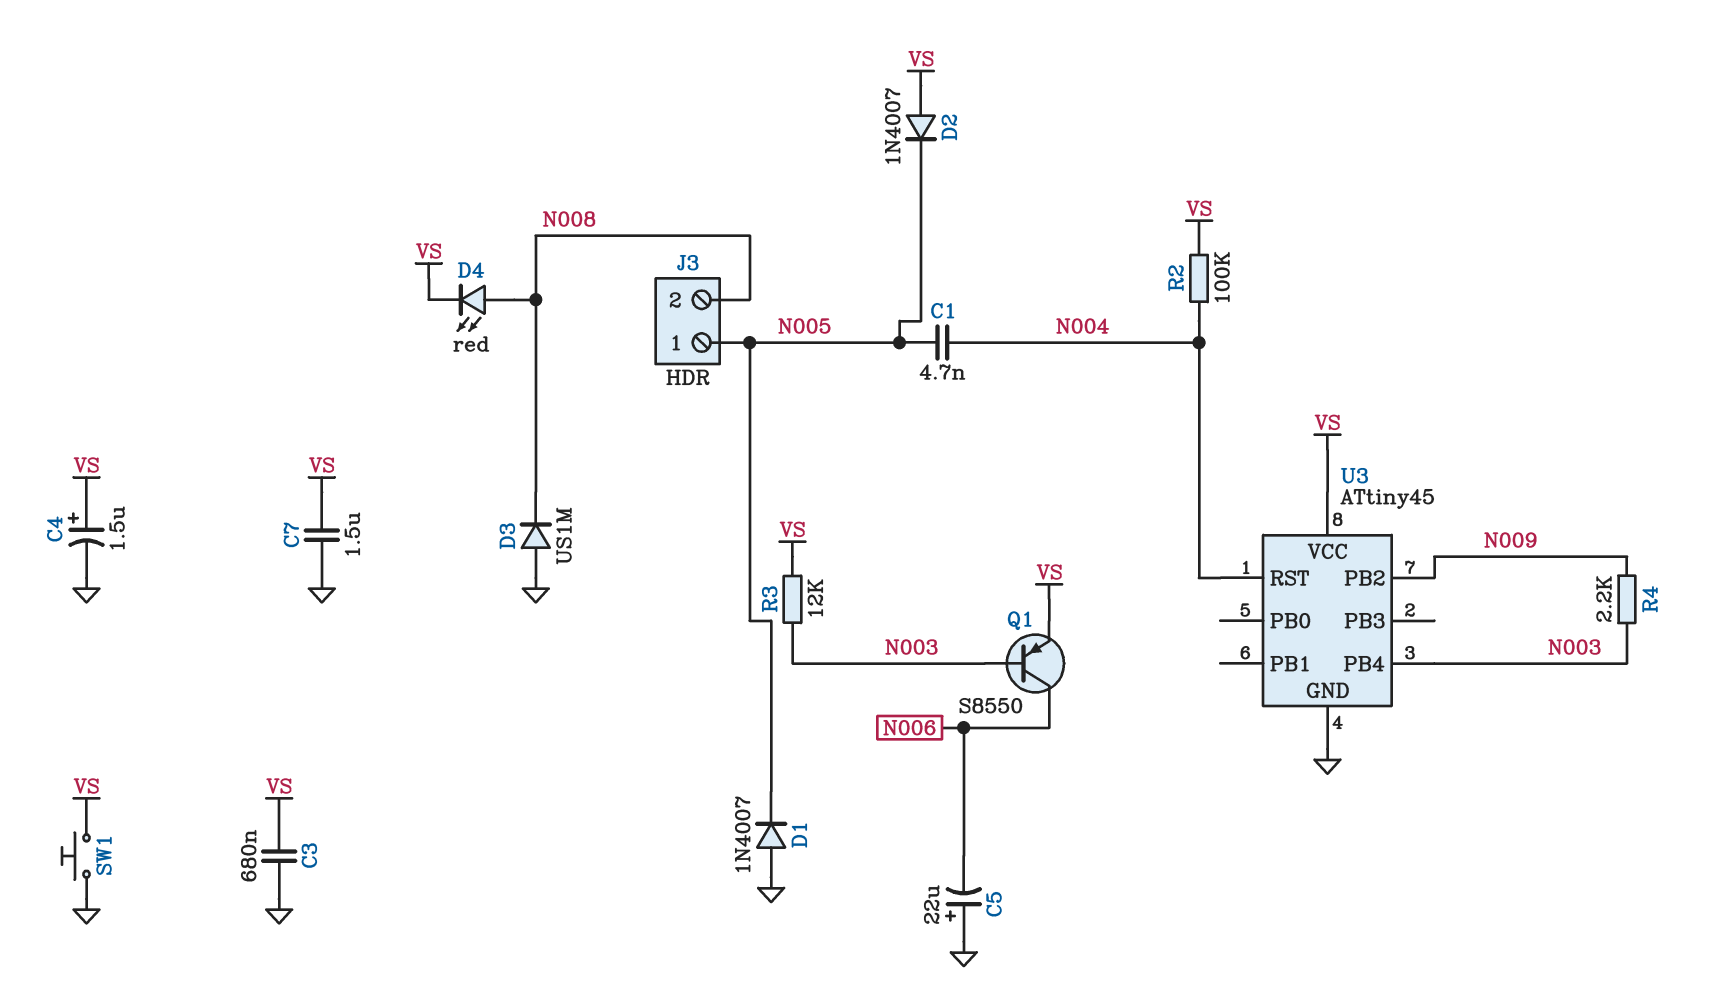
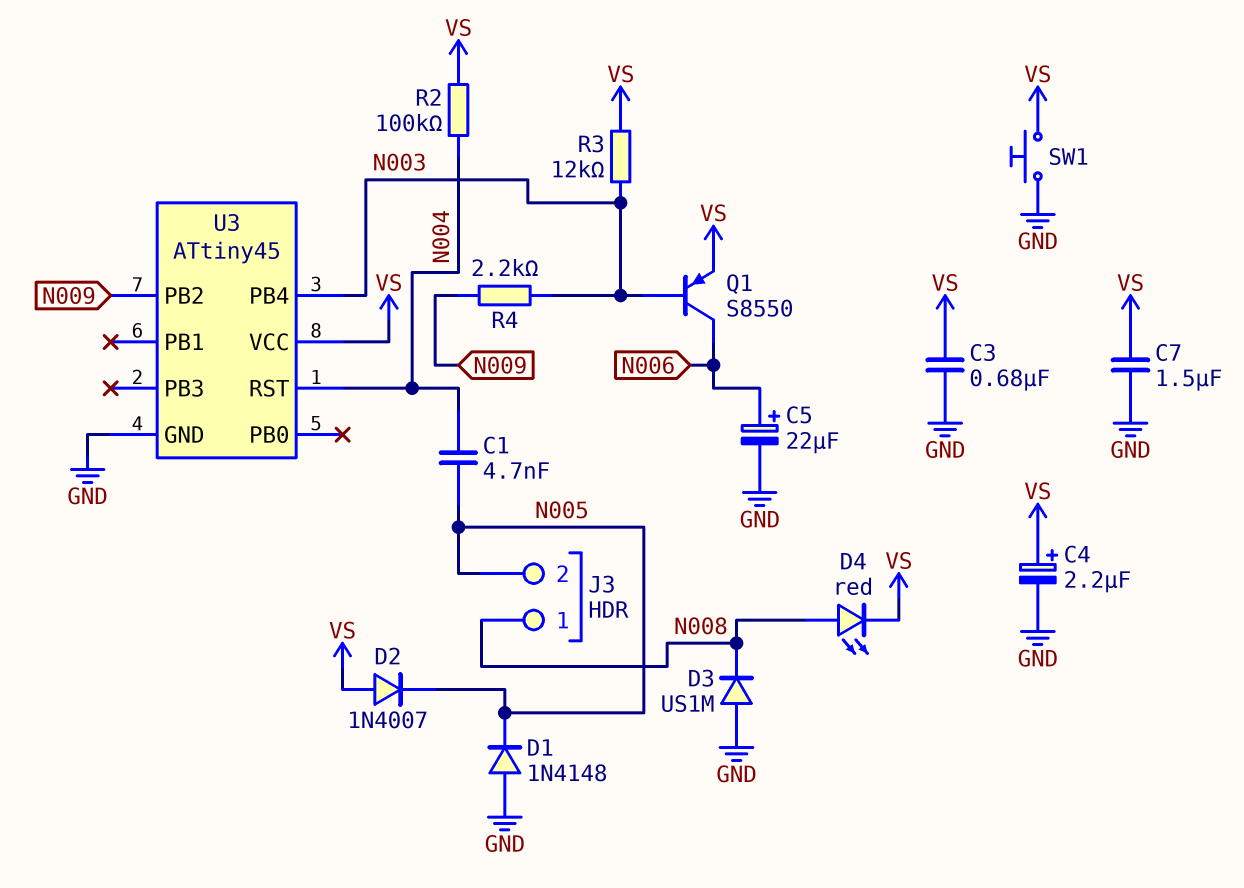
C4: 1.5uF (plus VS, minus GND) -> 2.2uF (plus VS, minus GND)
C5: 22uF (plus GND, minus N006) -> 22uF (plus N006, minus GND)
D1: diode 1N4007 (A GND, K N005) -> diode 1N4148 (A GND, K N005)
J3 pin 1: N005 -> N008
J3 pin 2: N008 -> N005

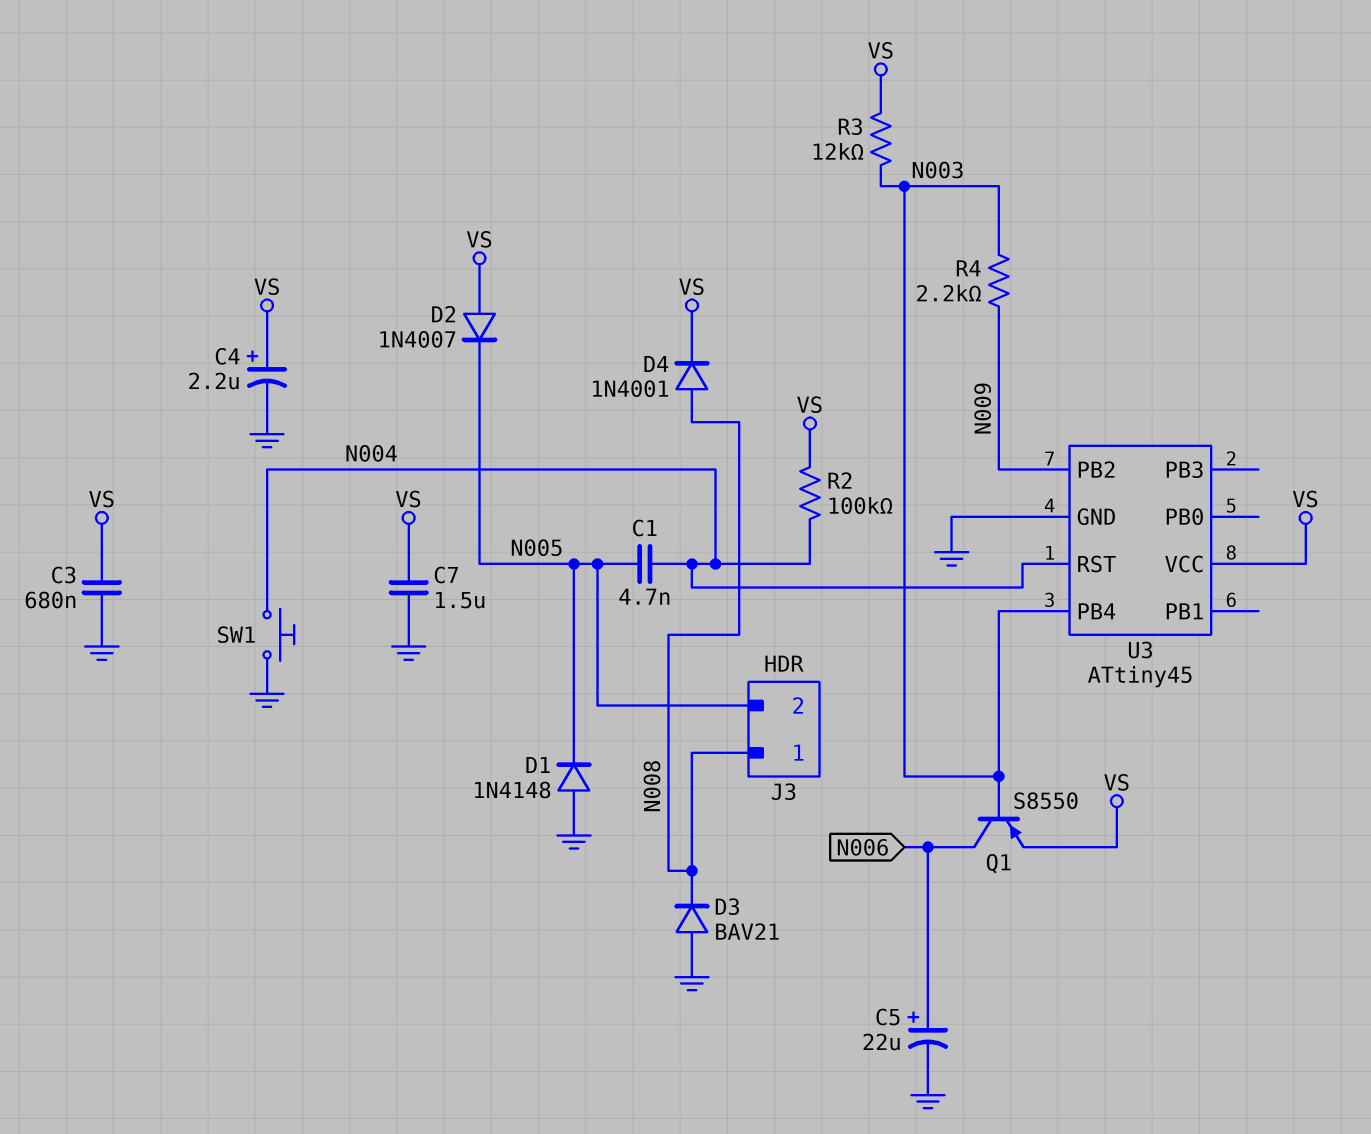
D3: diode US1M (A GND, K N008) -> diode BAV21 (A GND, K N008)
D4: LED red (A N008, K VS) -> diode 1N4001 (A N008, K VS)
SW1: button (GND, VS) -> button (GND, N004)

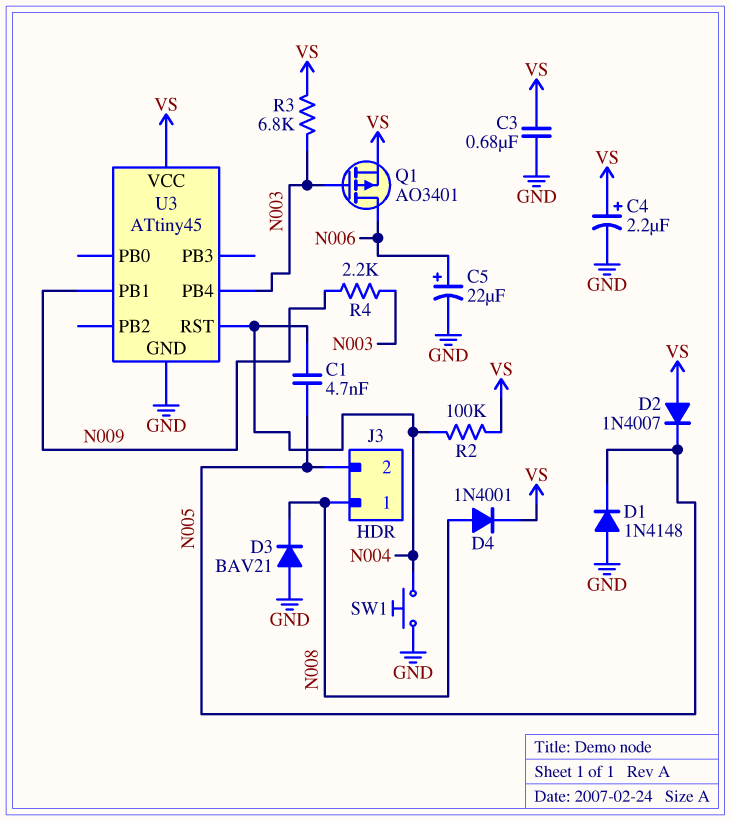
C7: 1.5uF (GND, VS) -> none
Q1: PNP S8550 (B N003, C N006, E VS) -> PMOS AO3401 (G N003, D N006, S VS)
R3: 12k (N003, VS) -> 6.8k (N003, VS)
U3 pin PB1: none -> N009
U3 pin PB2: N009 -> none

